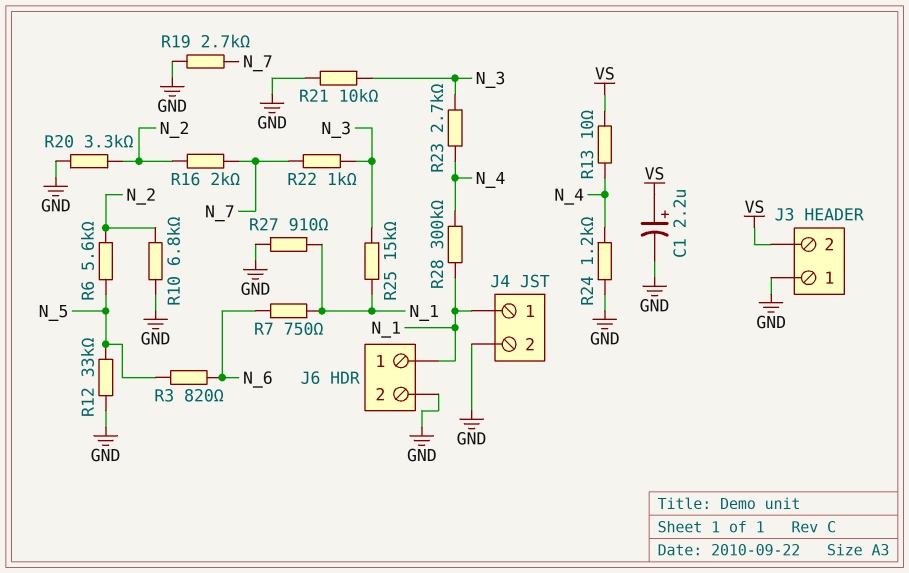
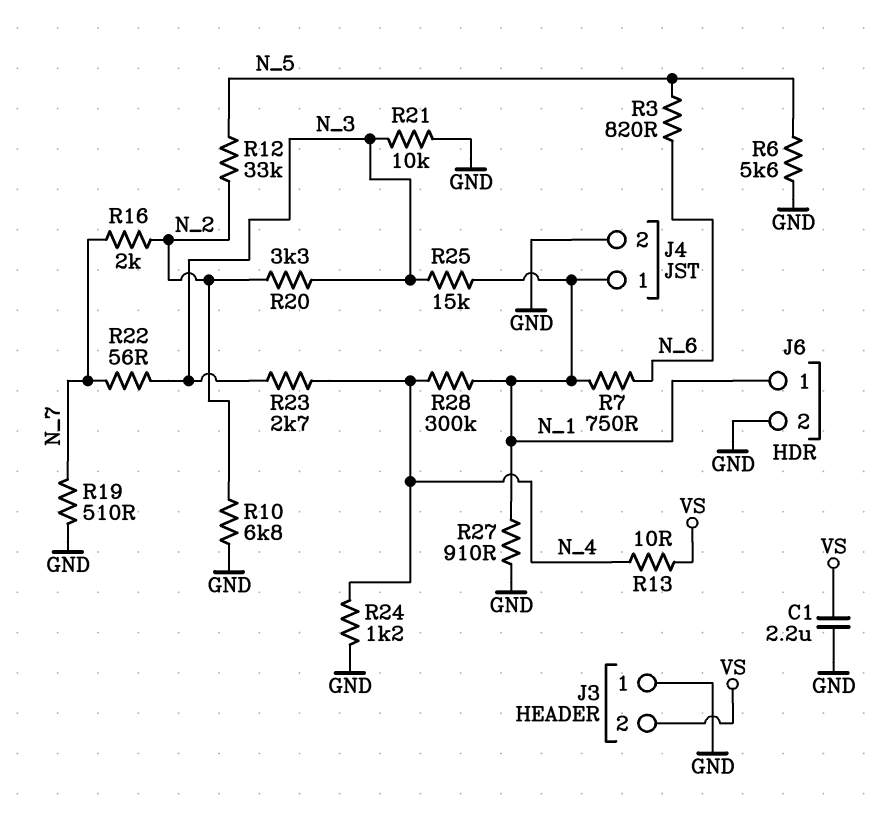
C1: 2.2uF (plus VS, minus GND) -> 2.2uF (GND, VS)
R6: 5.6k (N_2, N_5) -> 5.6k (GND, N_5)
R12: 33k (GND, N_5) -> 33k (N_2, N_5)
R19: 2.7k (GND, N_7) -> 510 (GND, N_7)
R20: 3.3k (GND, N_2) -> 3.3k (N_2, N_3)
R22: 1k (N_3, N_7) -> 56 (N_3, N_7)

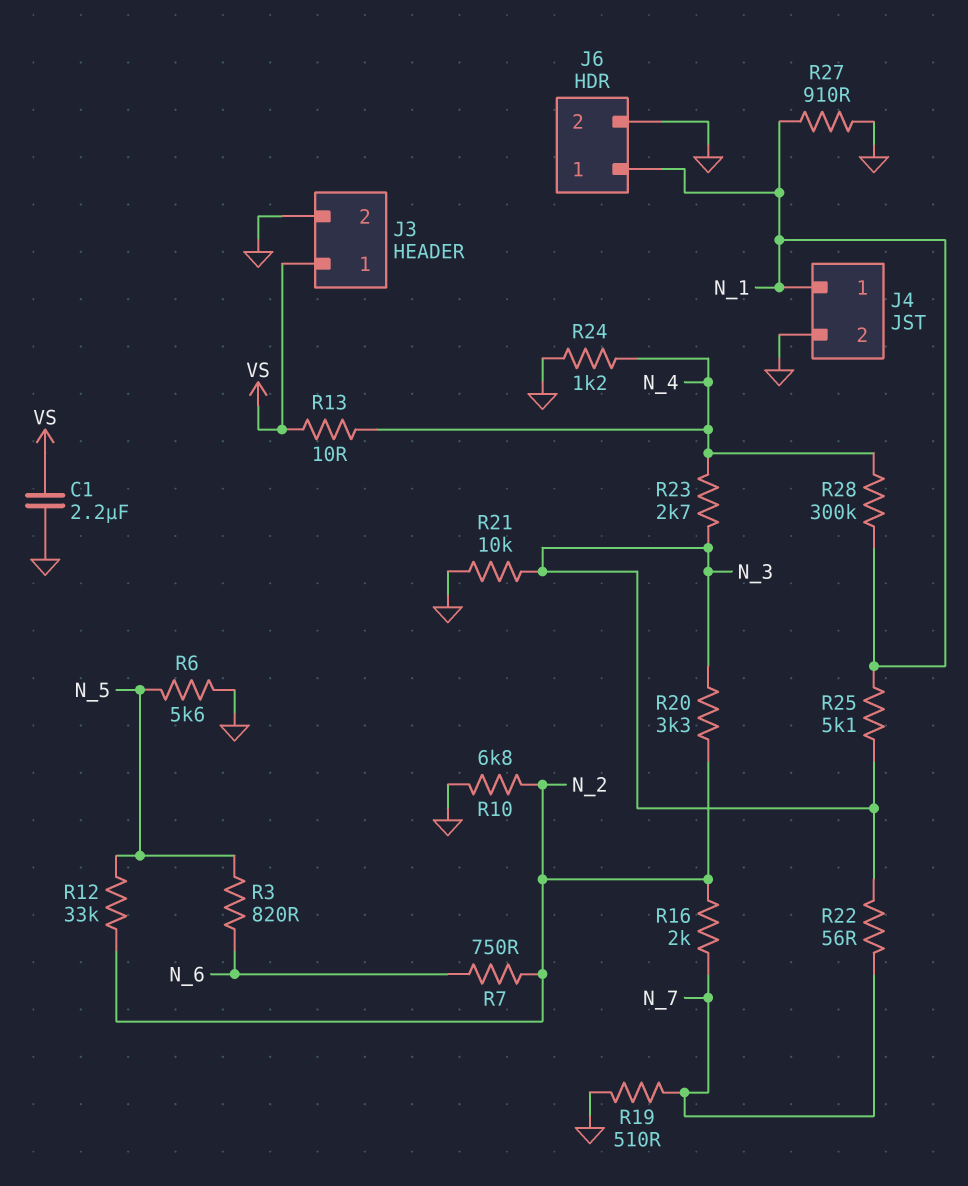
J3 pin 1: GND -> VS
J3 pin 2: VS -> GND
R7: 750 (N_1, N_6) -> 750 (N_2, N_6)
R25: 15k (N_1, N_3) -> 5.1k (N_1, N_3)

